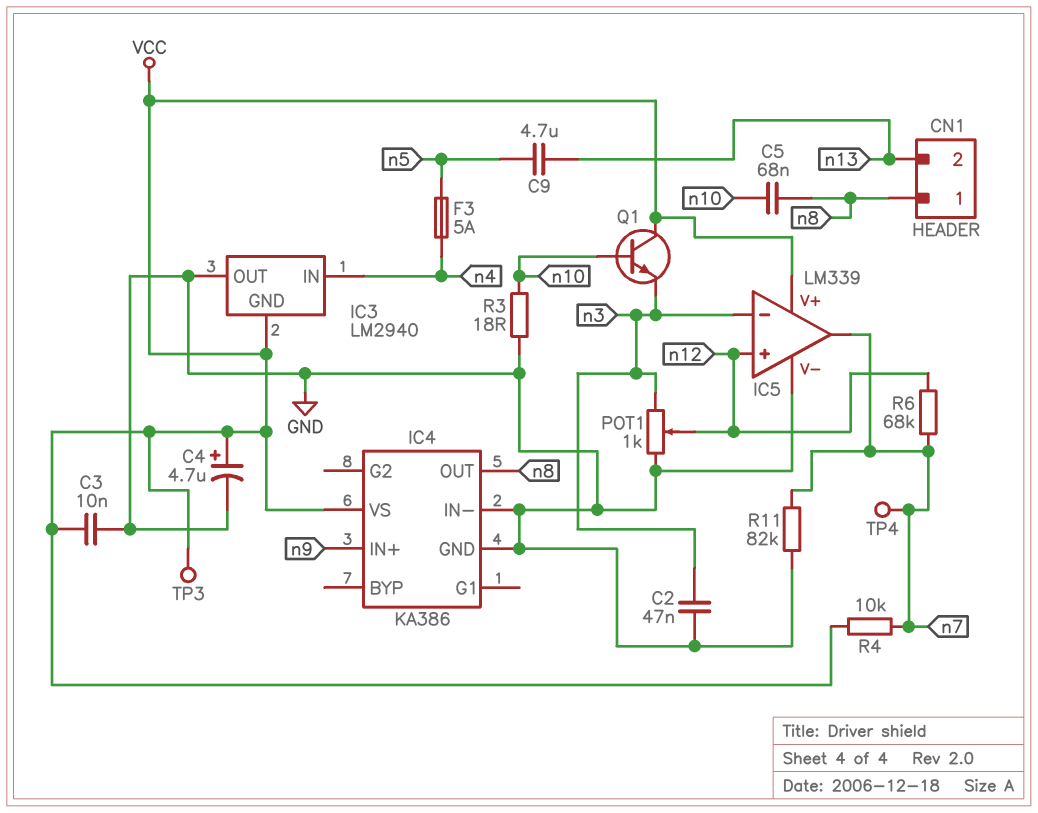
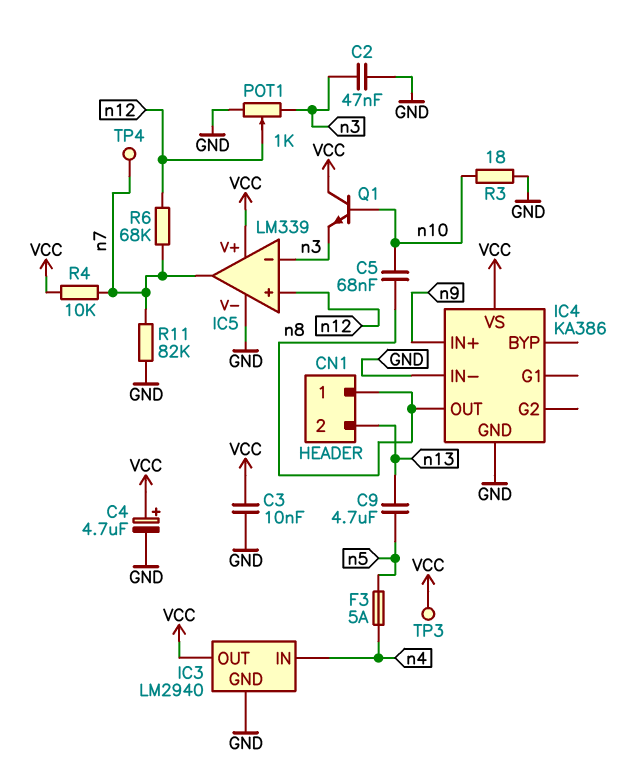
IC3 pin GND: VCC -> GND
IC3 pin OUT: GND -> VCC

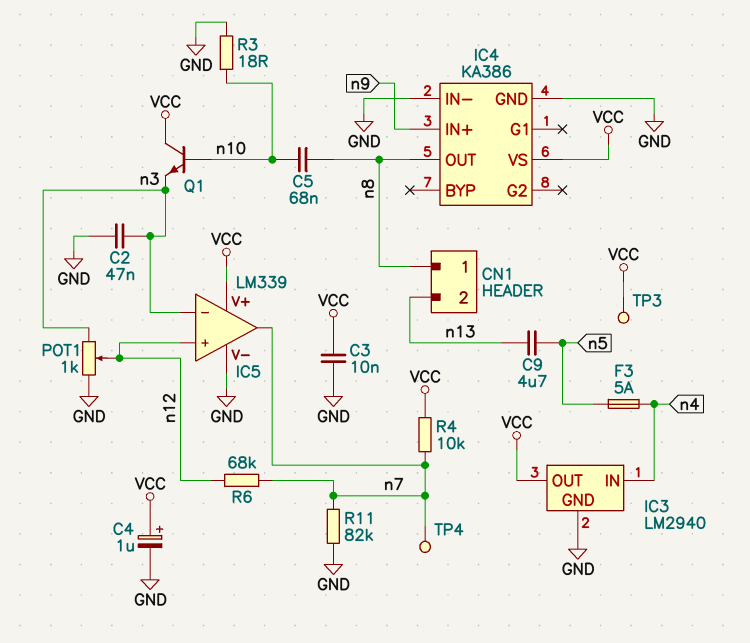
C4: 4.7uF (plus VCC, minus GND) -> 1uF (plus VCC, minus GND)

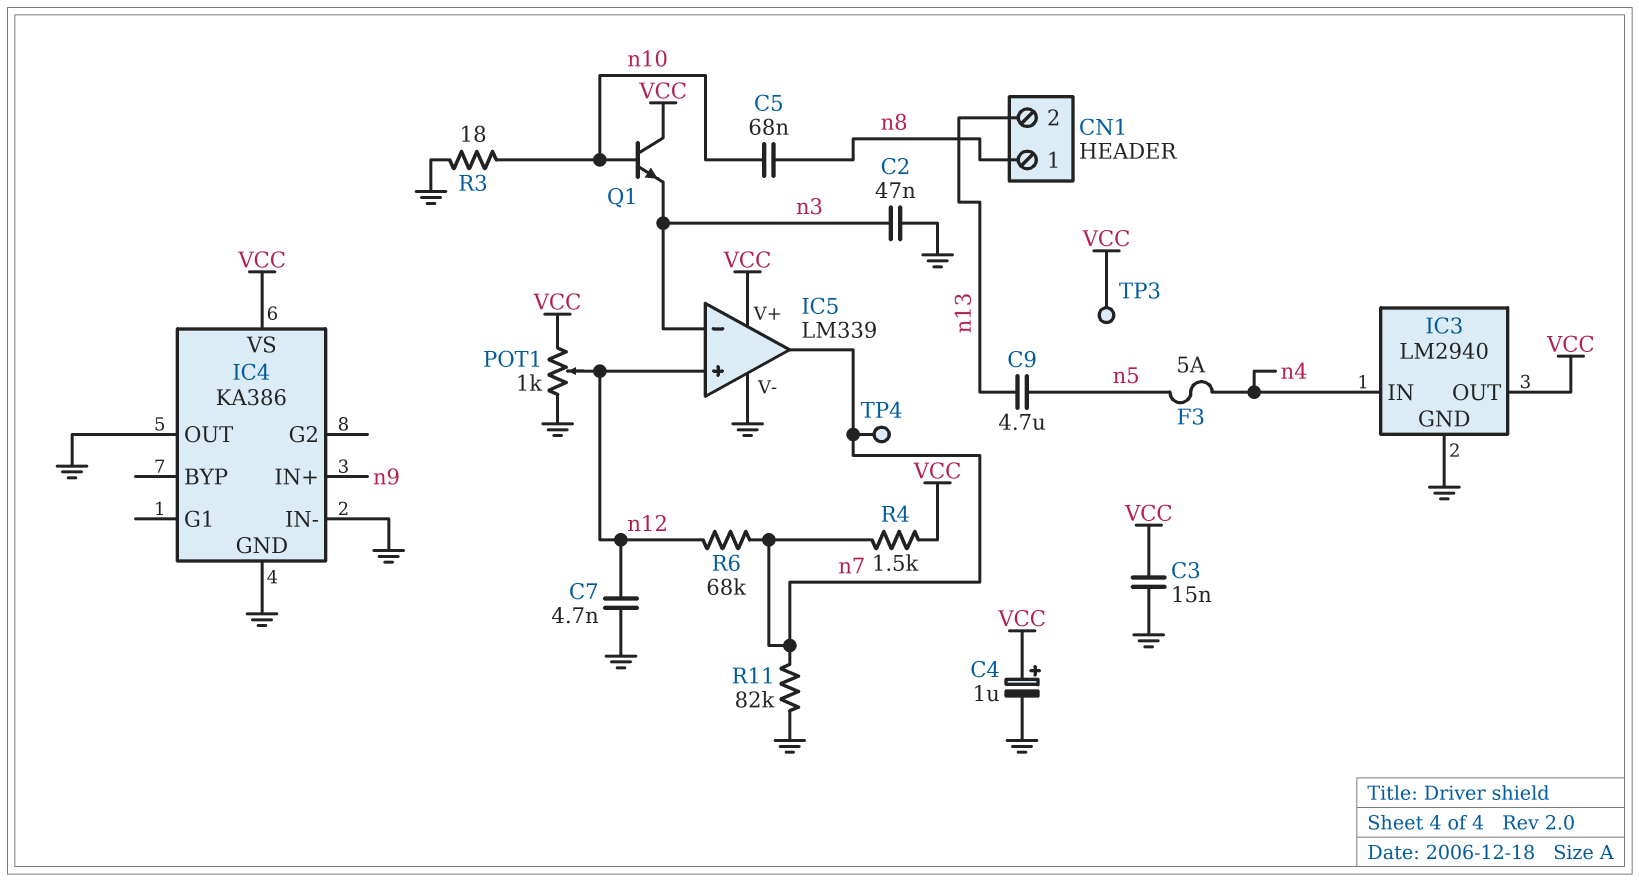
C3: 10nF (GND, VCC) -> 15nF (GND, VCC)
C7: none -> 4.7nF (GND, n12)
IC4 pin OUT: n8 -> GND
POT1: 1k (GND, n3, wiper n12) -> 1k (GND, VCC, wiper n12)
R4: 10k (VCC, n7) -> 1.5k (VCC, n7)

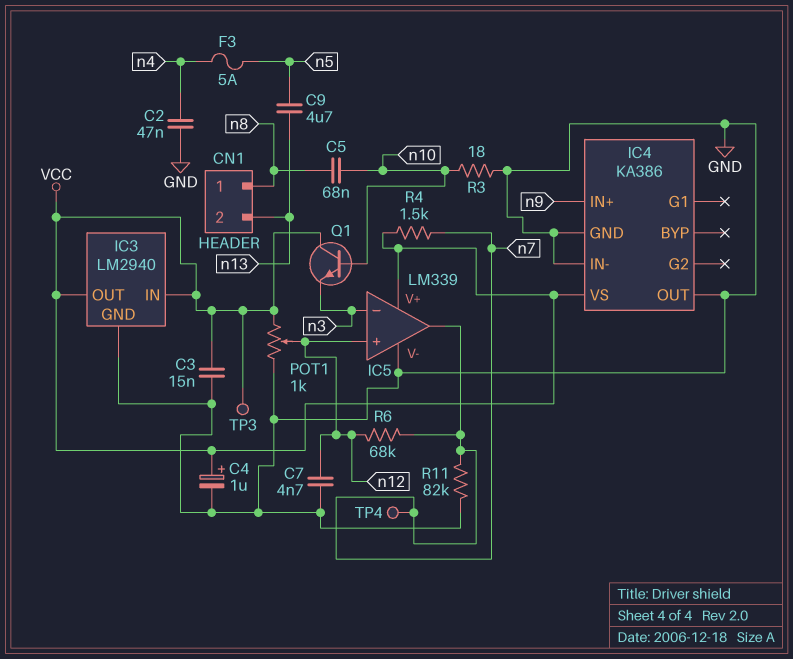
C2: 47nF (GND, n3) -> 47nF (GND, n4)
IC3 pin IN: n4 -> VCC

